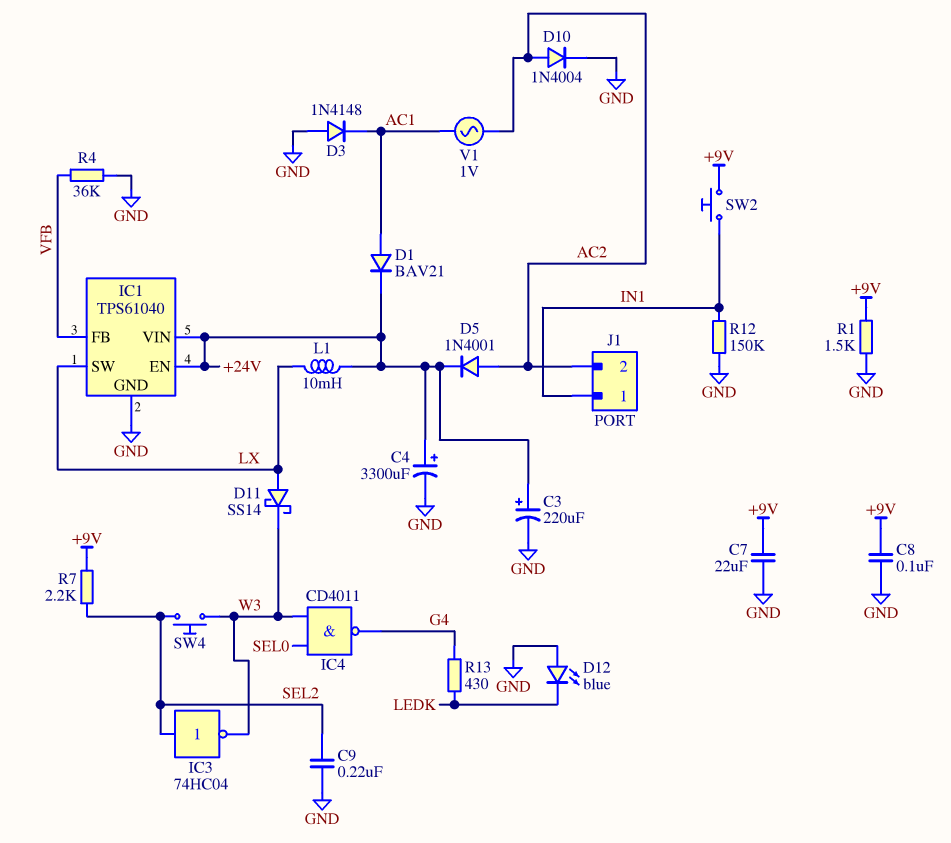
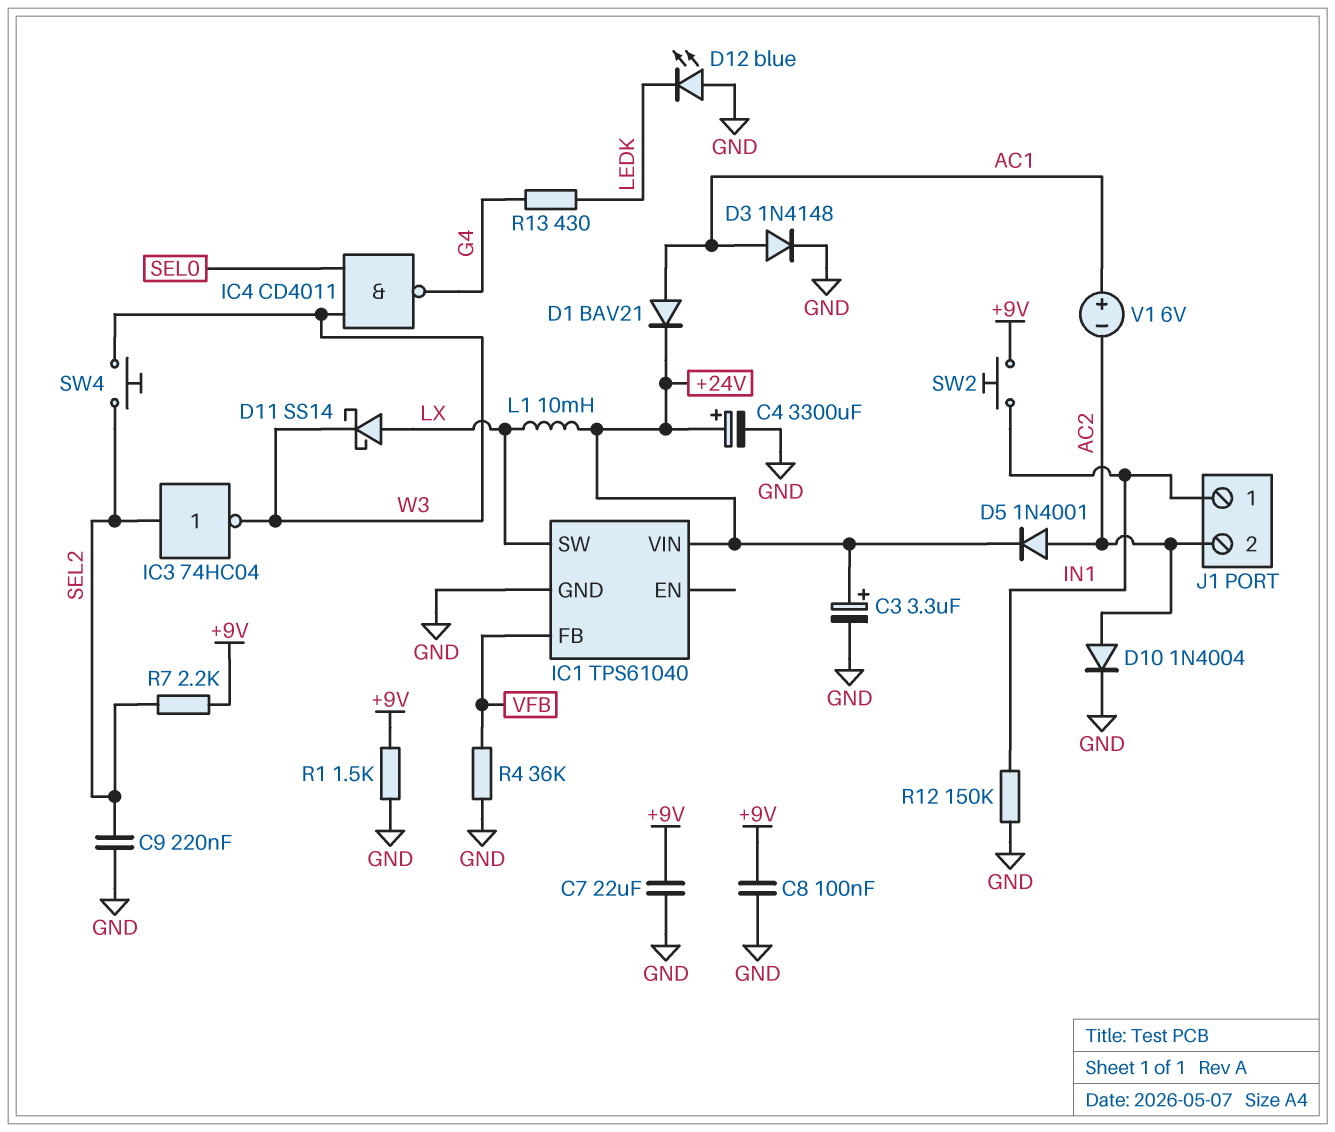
C3: 220uF (plus +24V, minus GND) -> 3.3uF (plus +24V, minus GND)
D3: diode 1N4148 (A GND, K AC1) -> diode 1N4148 (A AC1, K GND)
IC1 pin EN: +24V -> none
V1: AC 1V (AC1, AC2) -> 6V (plus AC1, minus AC2)

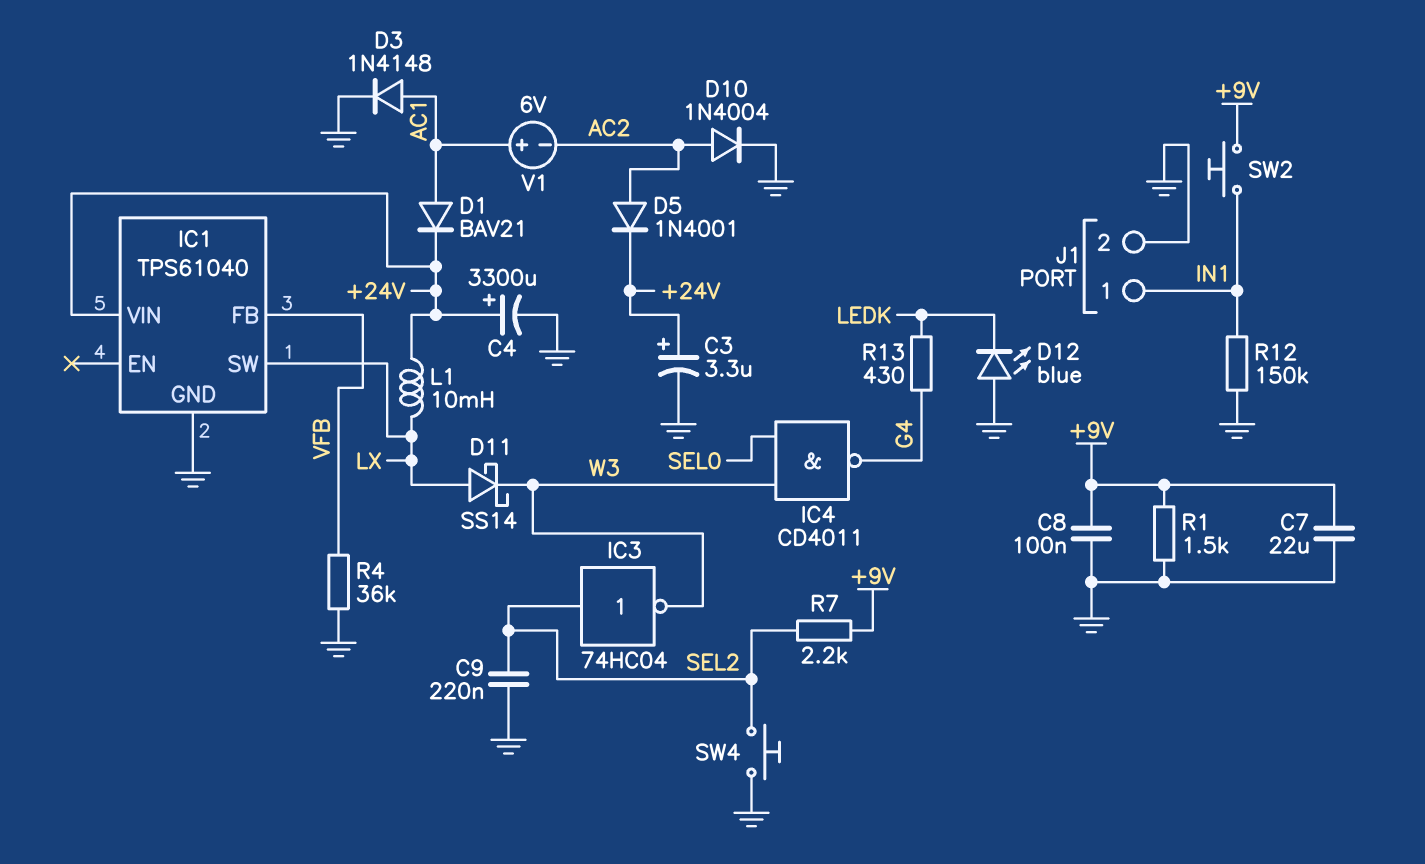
J1 pin 2: AC2 -> GND
SW4: button (SEL2, W3) -> button (GND, SEL2)

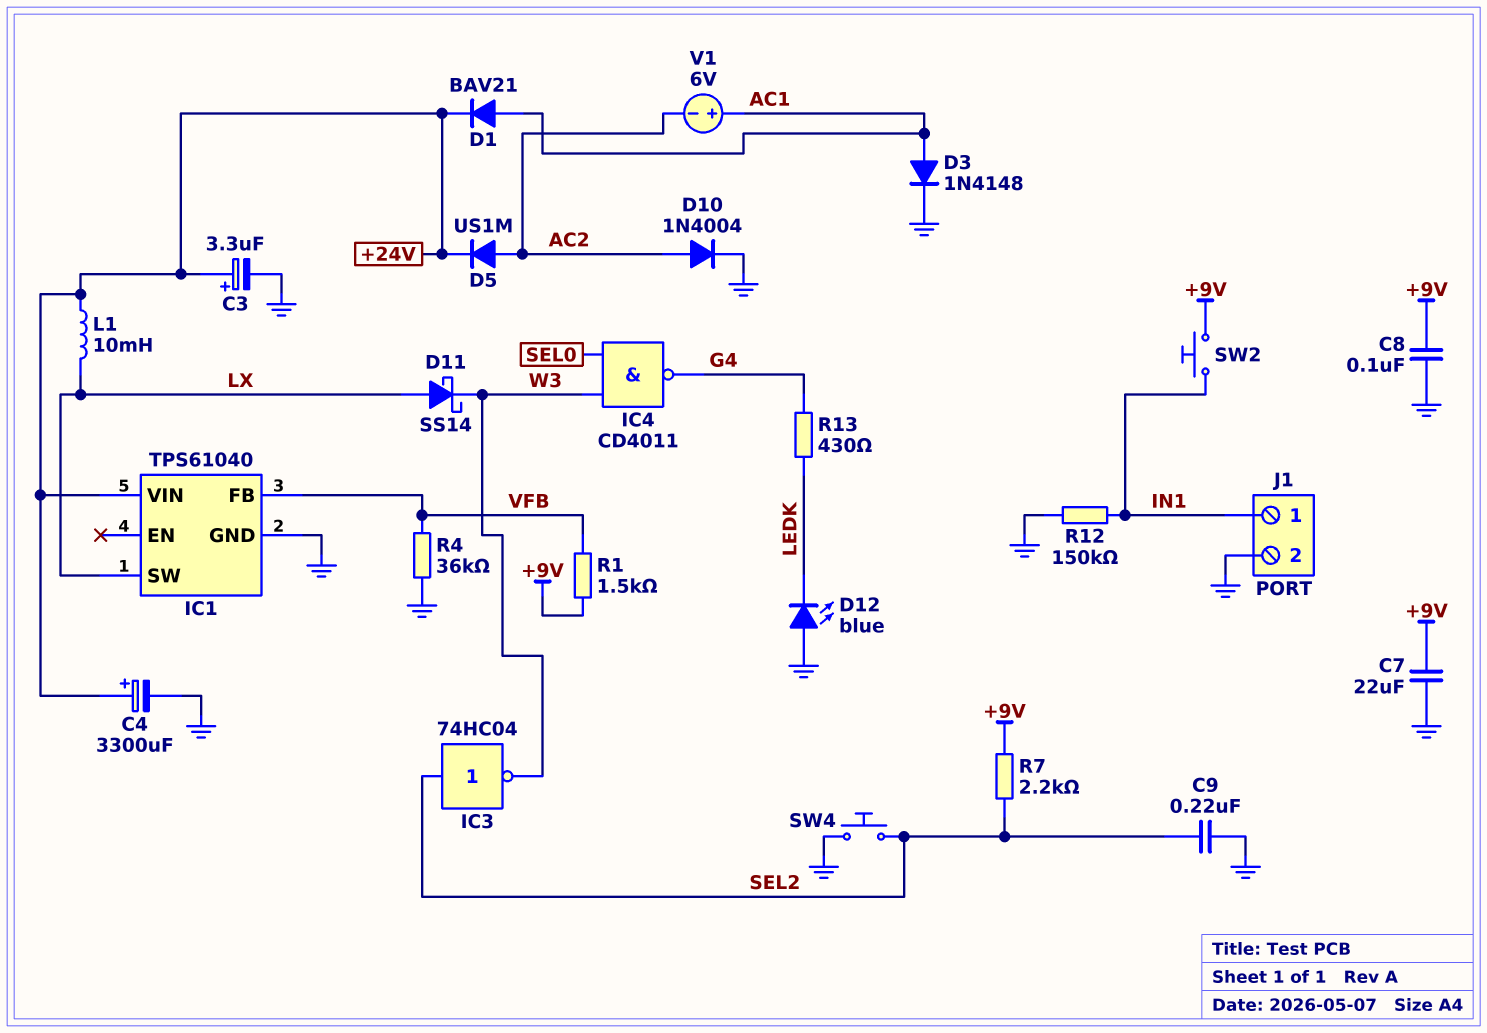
D5: diode 1N4001 (A AC2, K +24V) -> diode US1M (A AC2, K +24V)
R1: 1.5k (+9V, GND) -> 1.5k (+9V, VFB)

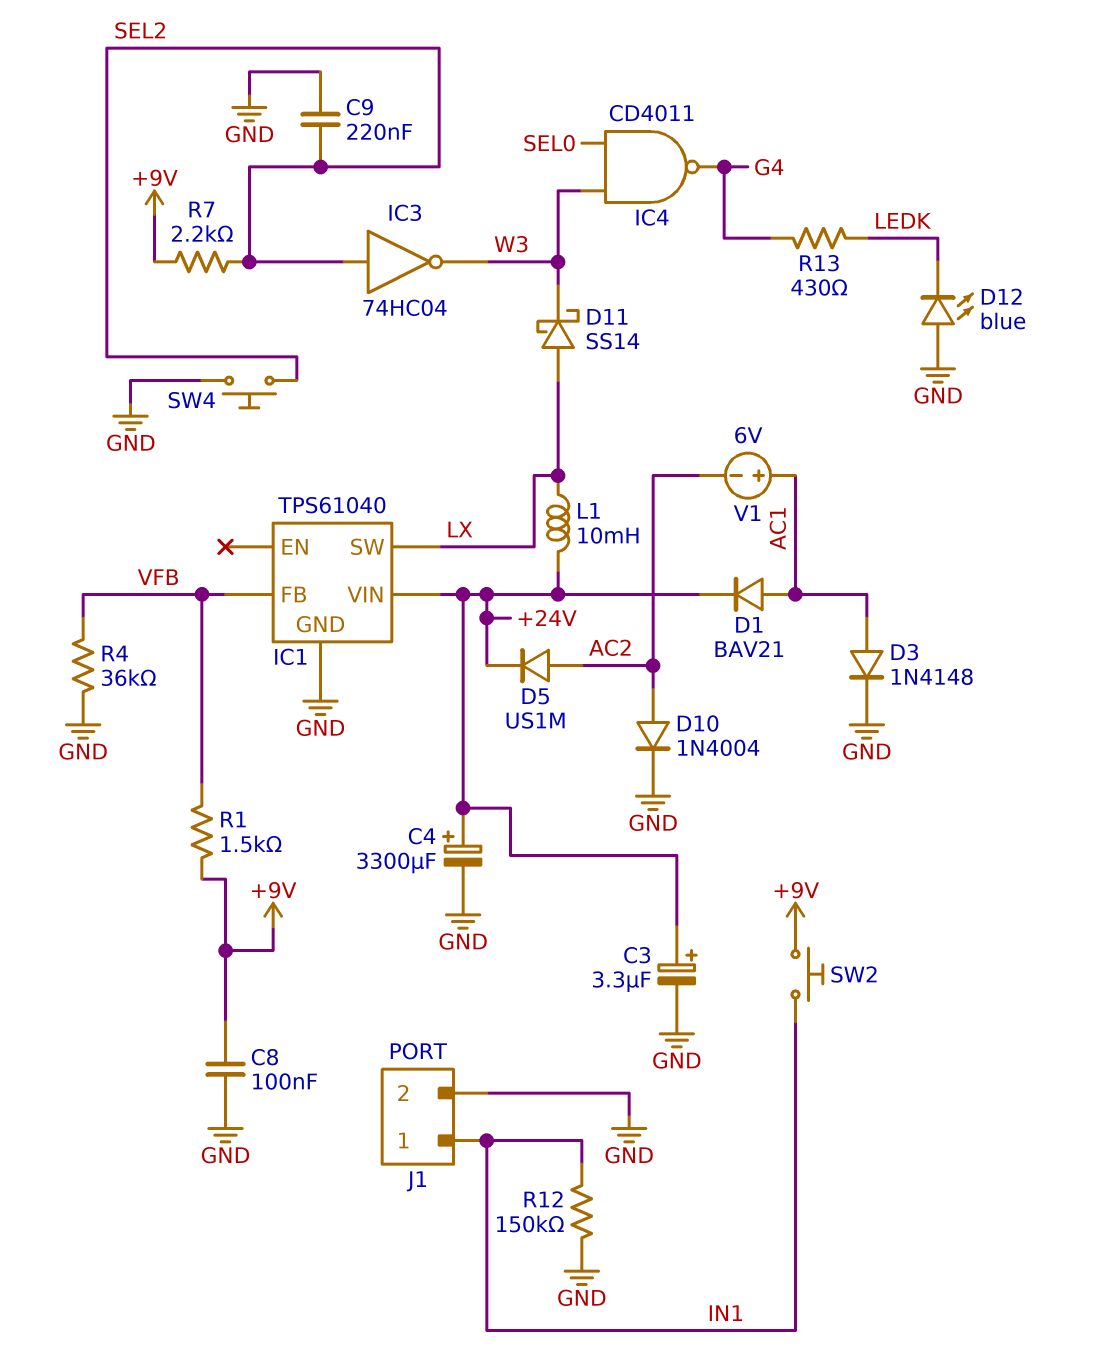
C7: 22uF (+9V, GND) -> none

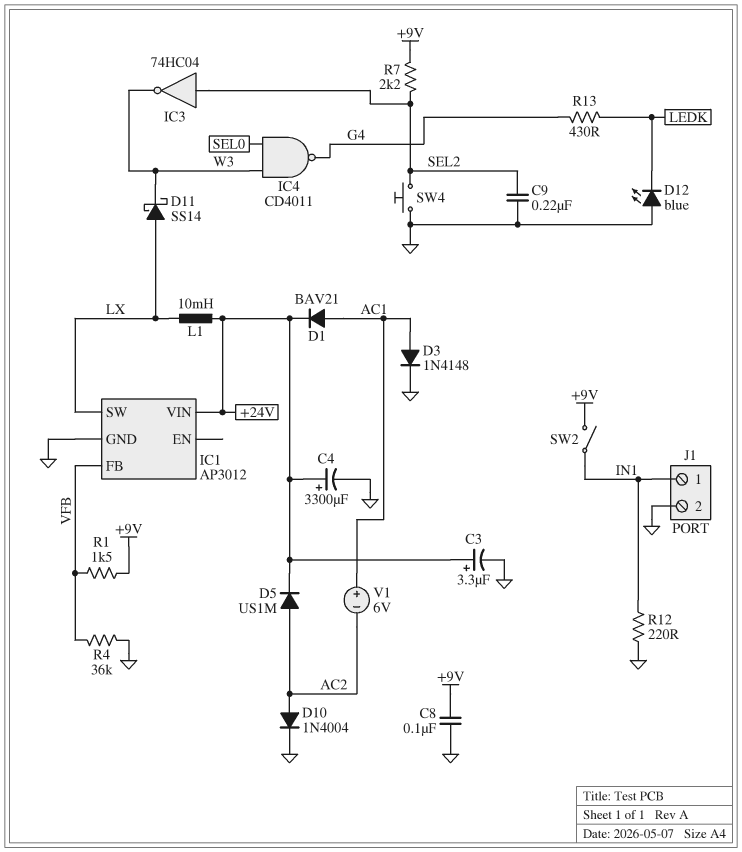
IC1: TPS61040 -> AP3012
R12: 150k (GND, IN1) -> 220 (GND, IN1)
SW2: button (+9V, IN1) -> switch (+9V, IN1)

